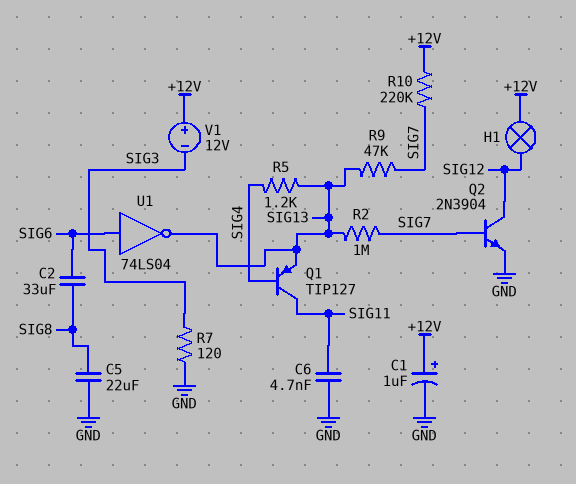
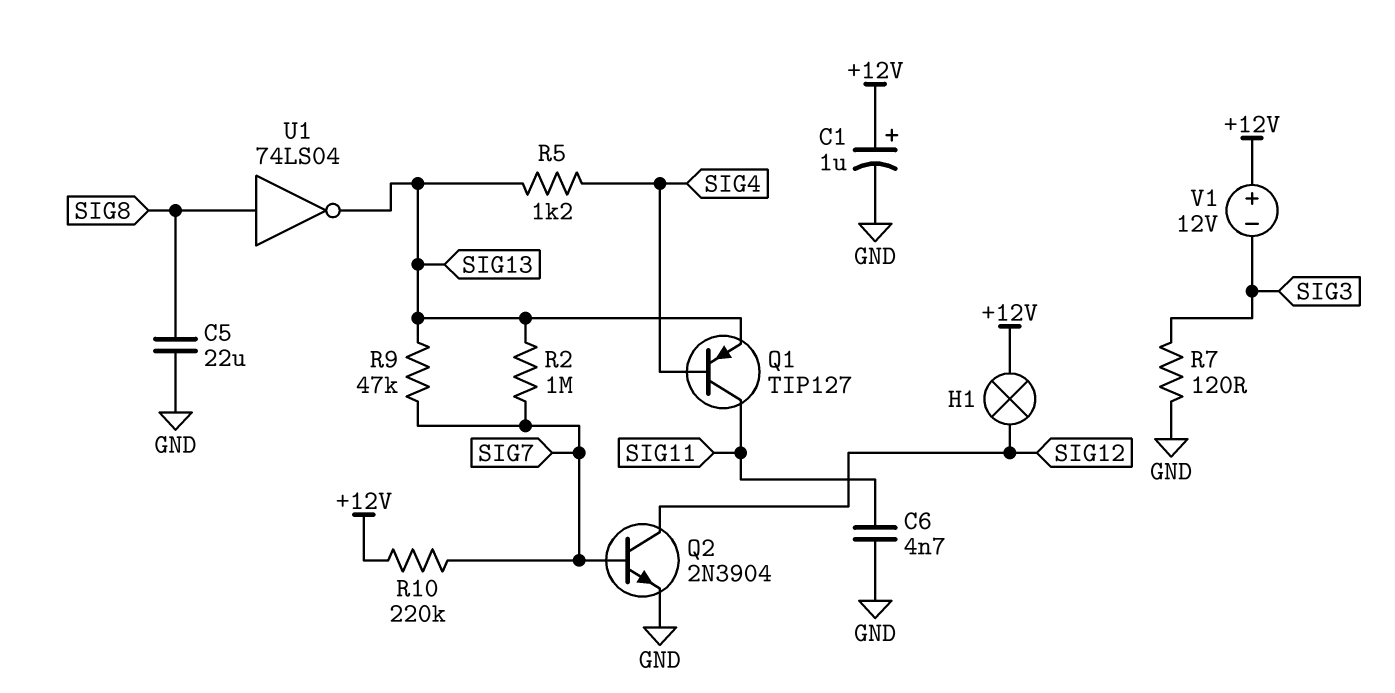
C2: 33uF (SIG6, SIG8) -> none
U1: NOT 74LS04 (in SIG6, out SIG13) -> NOT 74LS04 (in SIG8, out SIG13)

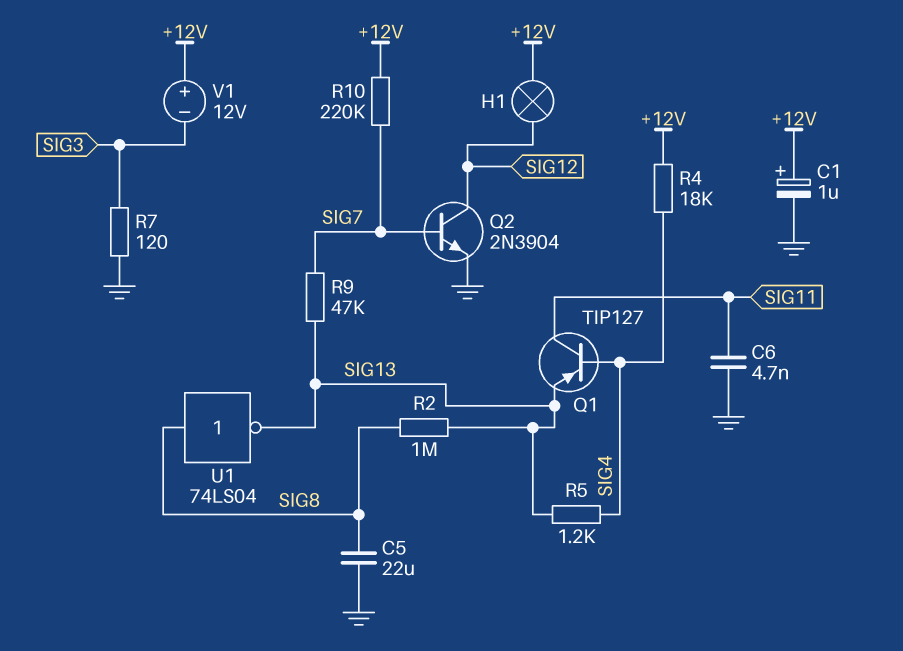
R2: 1M (SIG7, SIG13) -> 1M (SIG8, SIG13)
R4: none -> 18k (+12V, SIG4)

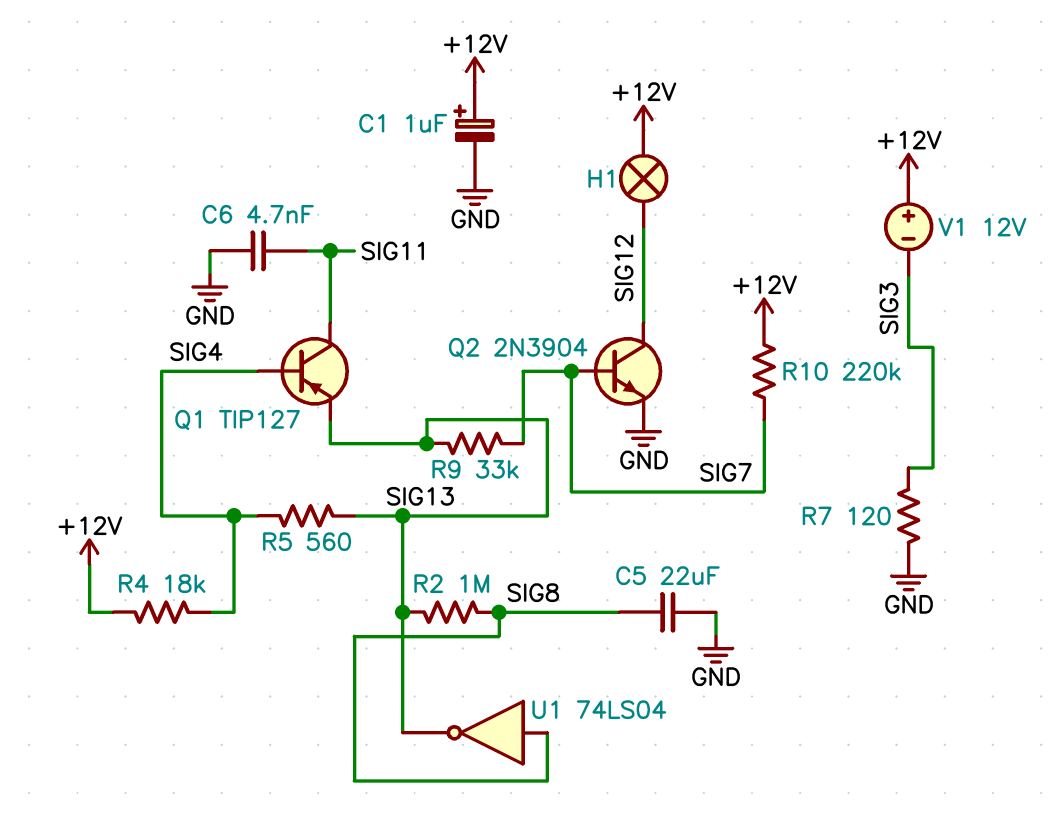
R5: 1.2k (SIG4, SIG13) -> 560 (SIG4, SIG13)
R9: 47k (SIG7, SIG13) -> 33k (SIG7, SIG13)

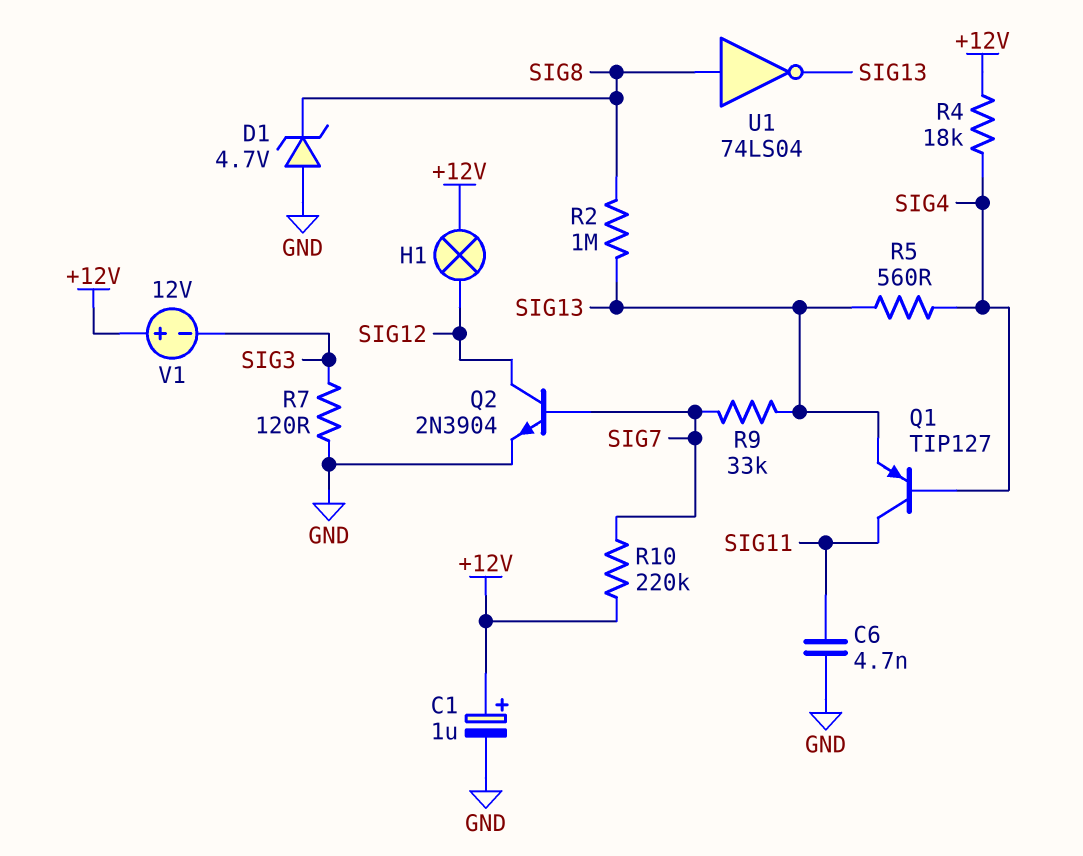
C5: 22uF (GND, SIG8) -> none
D1: none -> zener 4.7V (A GND, K SIG8)

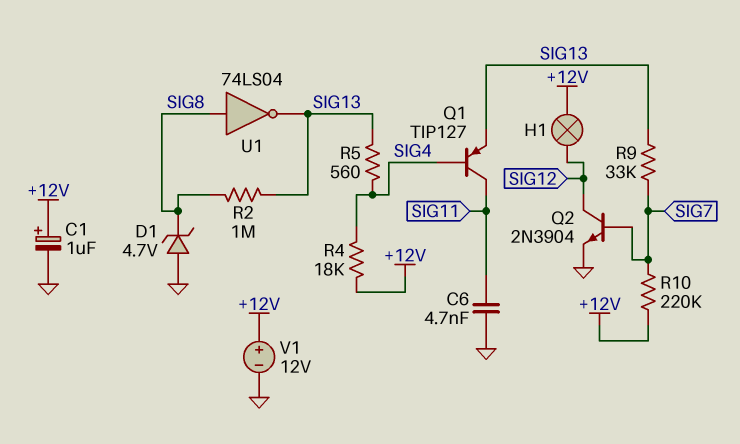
R7: 120 (GND, SIG3) -> none
V1: 12V (plus +12V, minus SIG3) -> 12V (plus +12V, minus GND)

